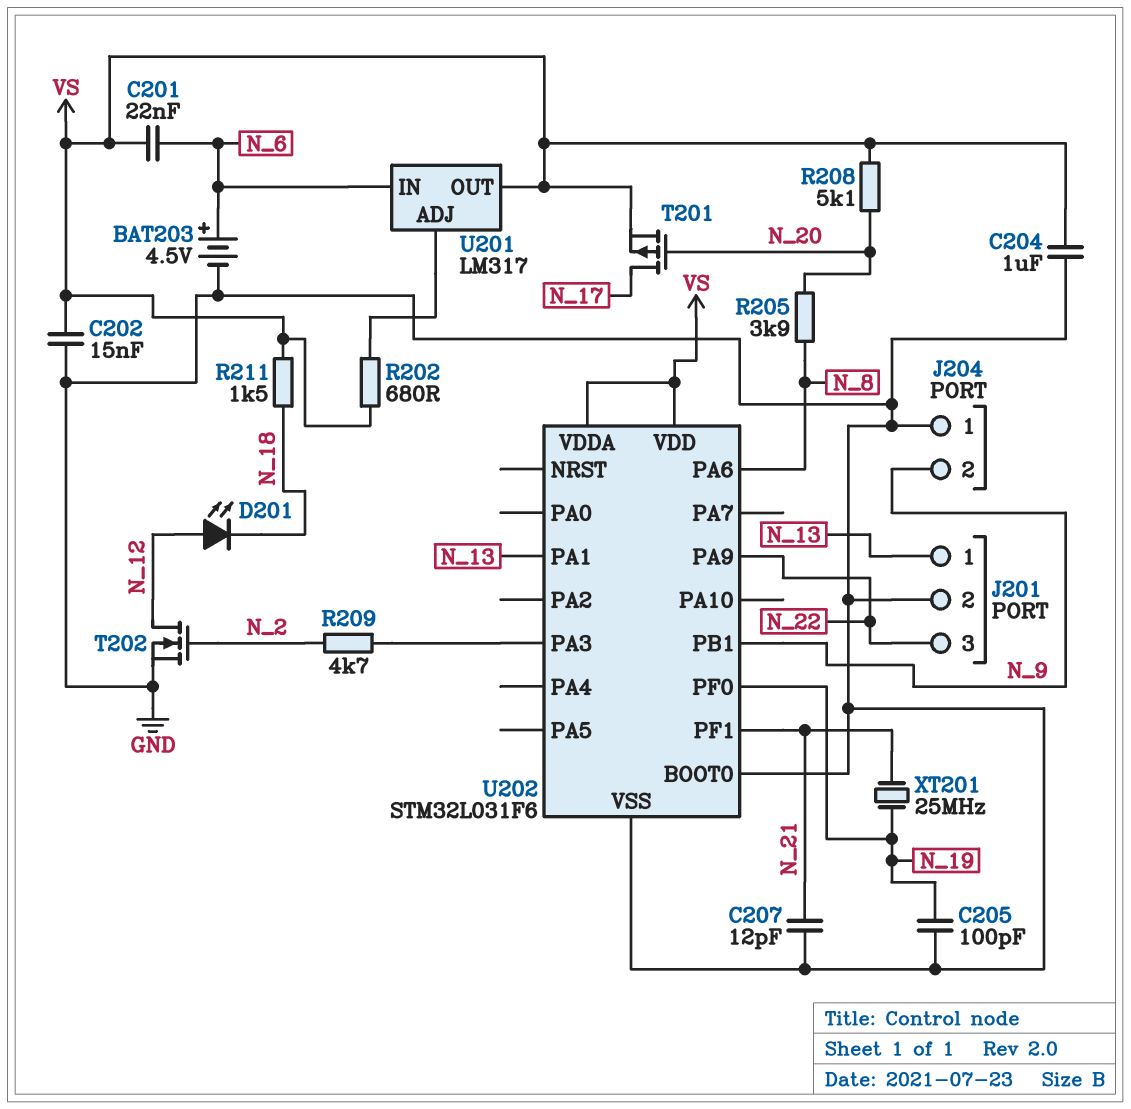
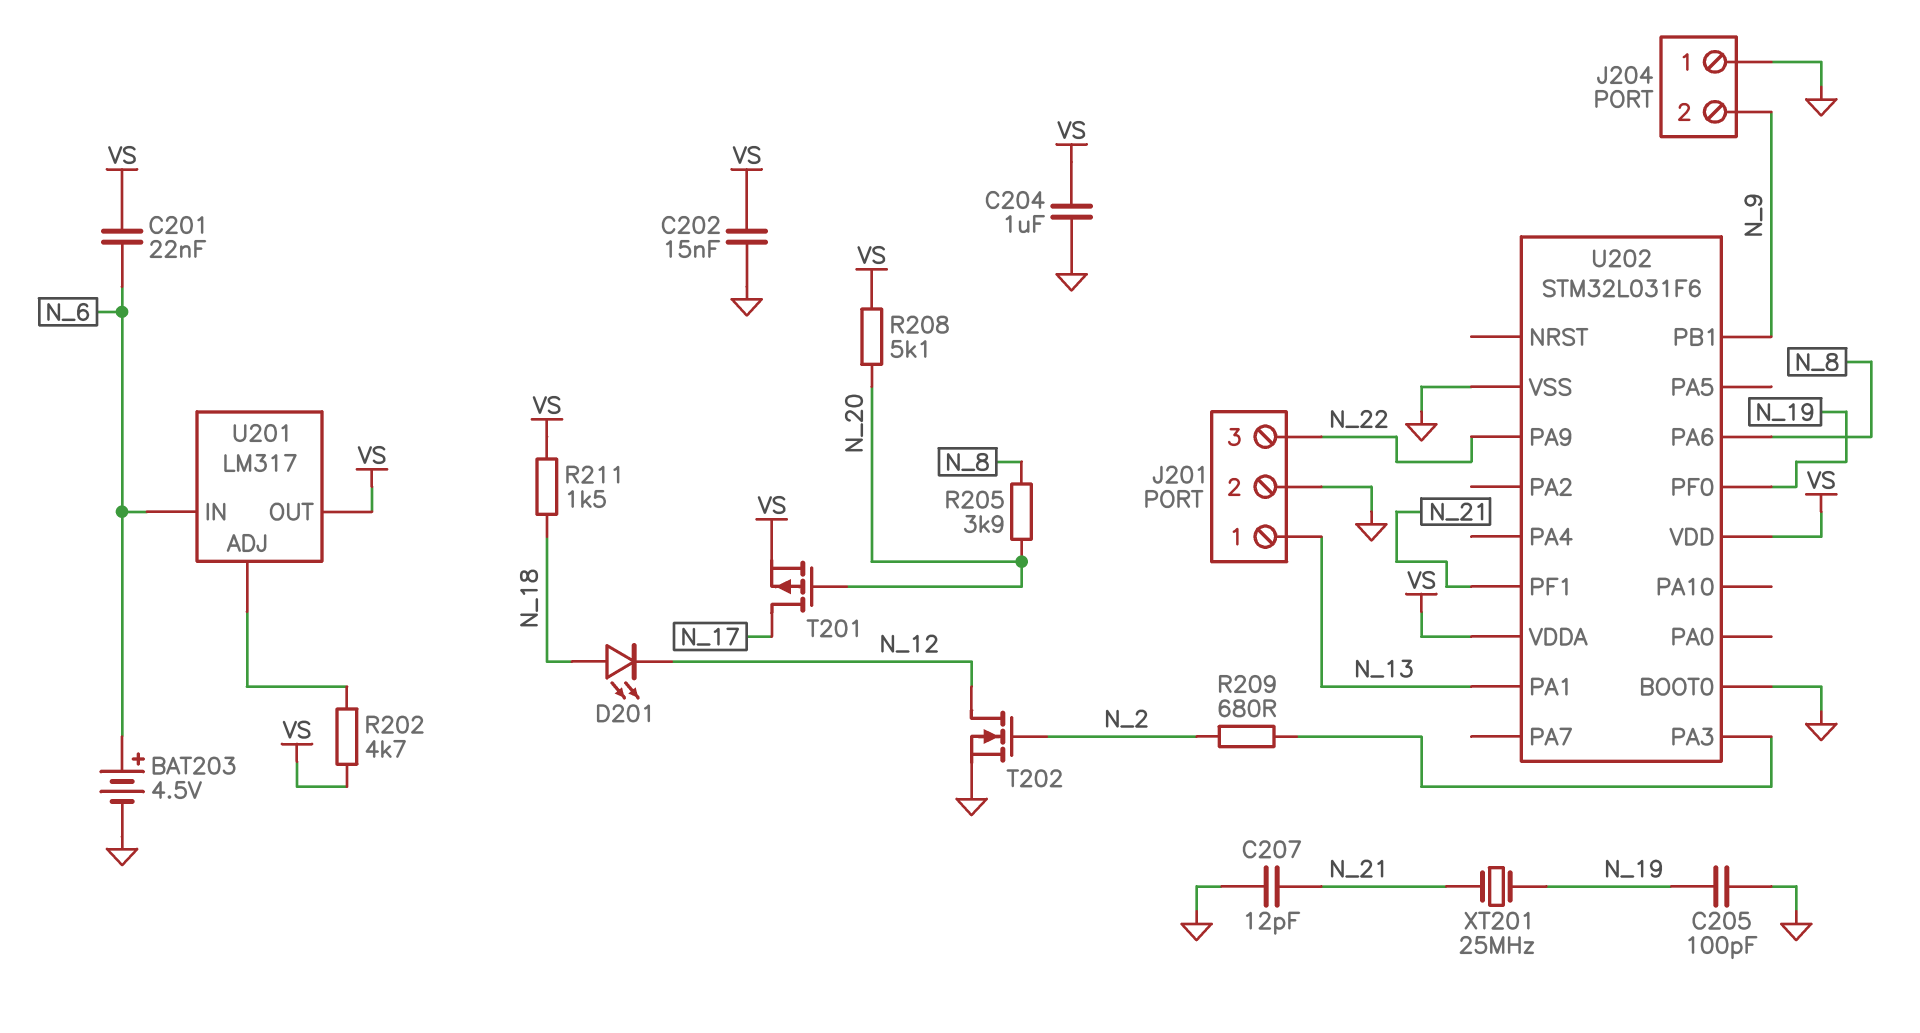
D201: LED (A N_12, K N_18) -> LED (A N_18, K N_12)
R202: 680 (U201/ADJ, VS) -> 4.7k (U201/ADJ, VS)
R209: 4.7k (N_2, U202/PA3) -> 680 (N_2, U202/PA3)

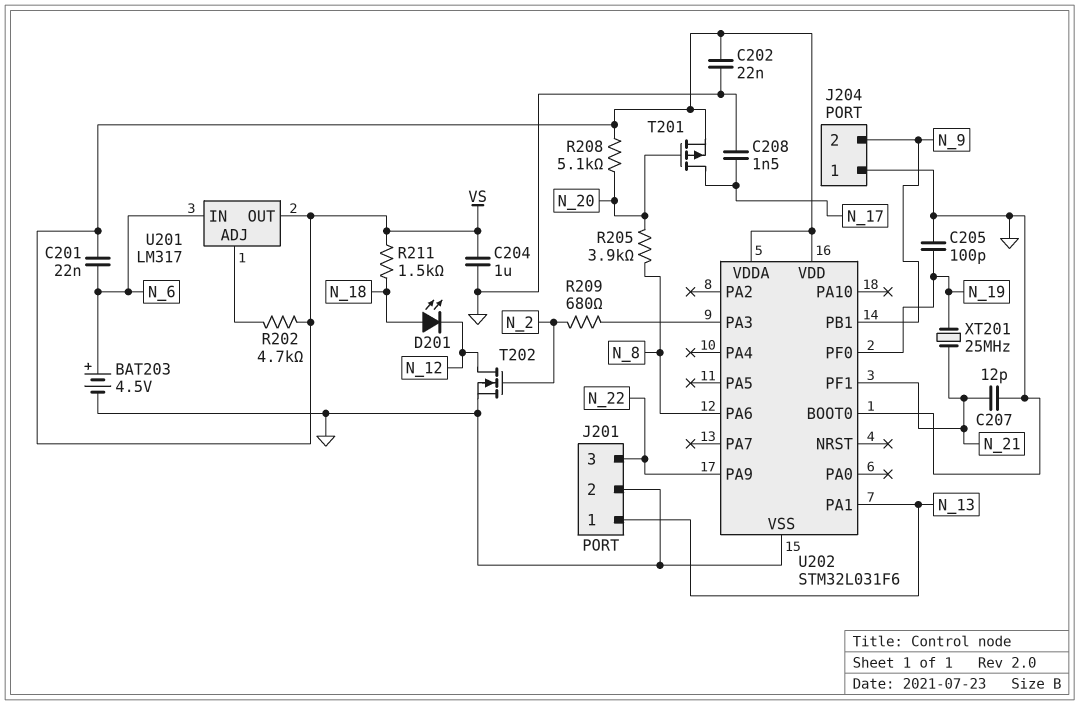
C202: 15nF (GND, VS) -> 22nF (GND, VS)
C208: none -> 1.5nF (GND, N_17)

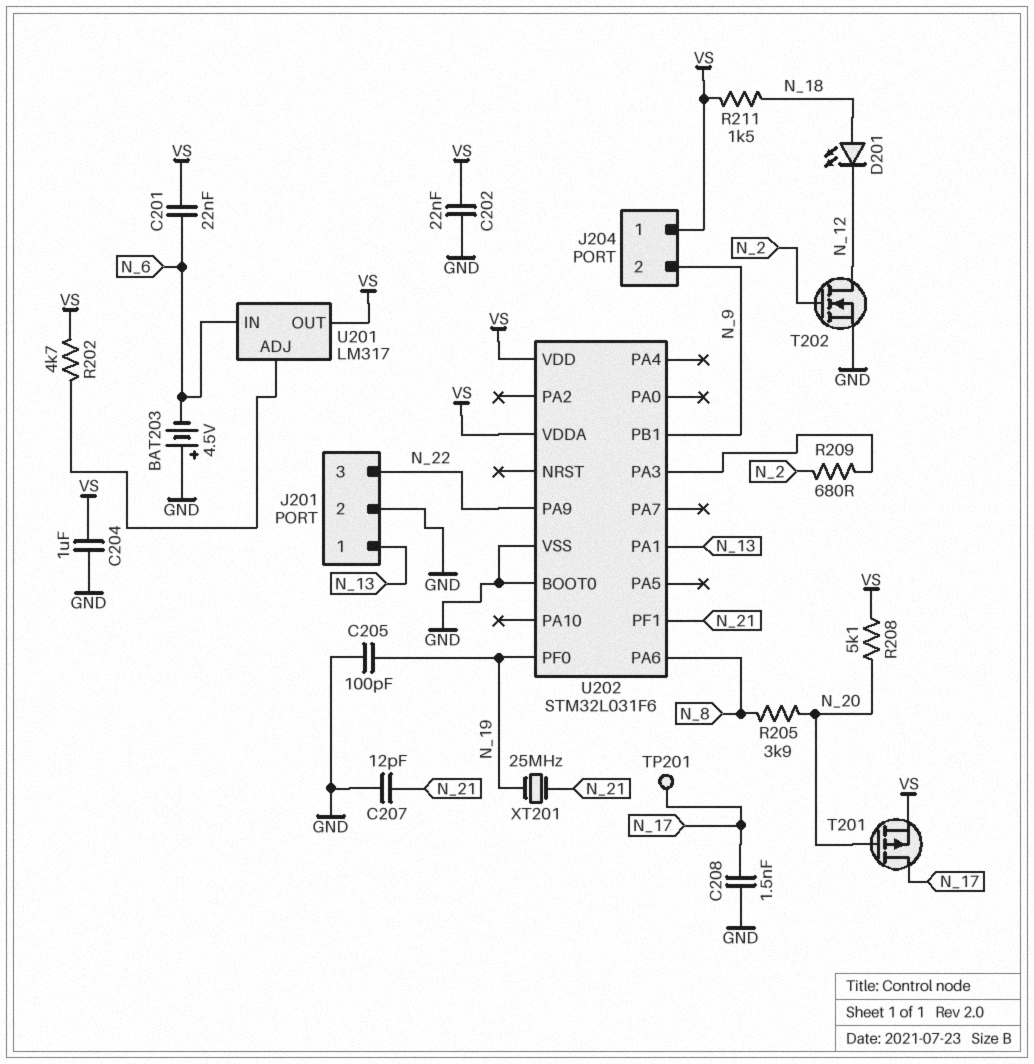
BAT203: 4.5V (plus N_6, minus GND) -> 4.5V (plus GND, minus N_6)
J204 pin 1: GND -> VS
TP201: none -> test point (N_17)

